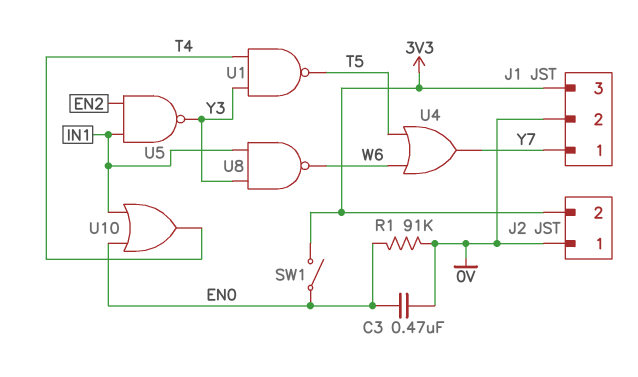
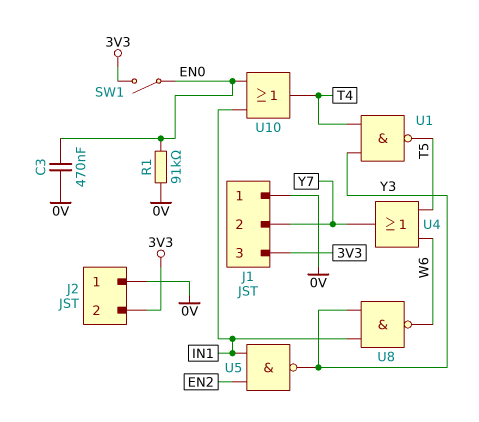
J1 pin 1: Y7 -> 0V
J1 pin 2: 0V -> Y7

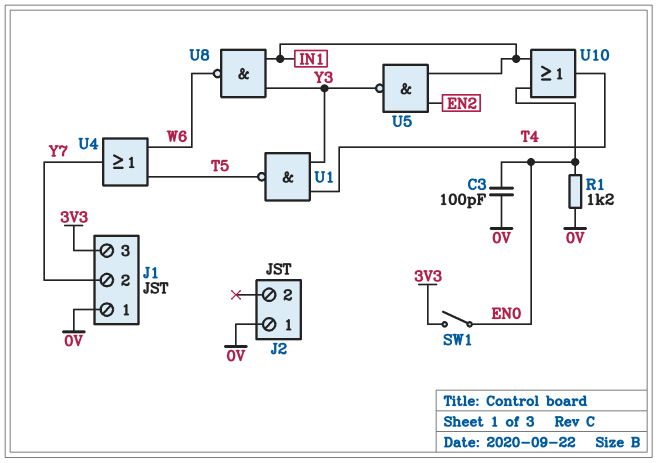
C3: 470nF (0V, EN0) -> 100pF (0V, EN0)
J2 pin 2: 3V3 -> none
R1: 91k (0V, EN0) -> 1.2k (0V, EN0)

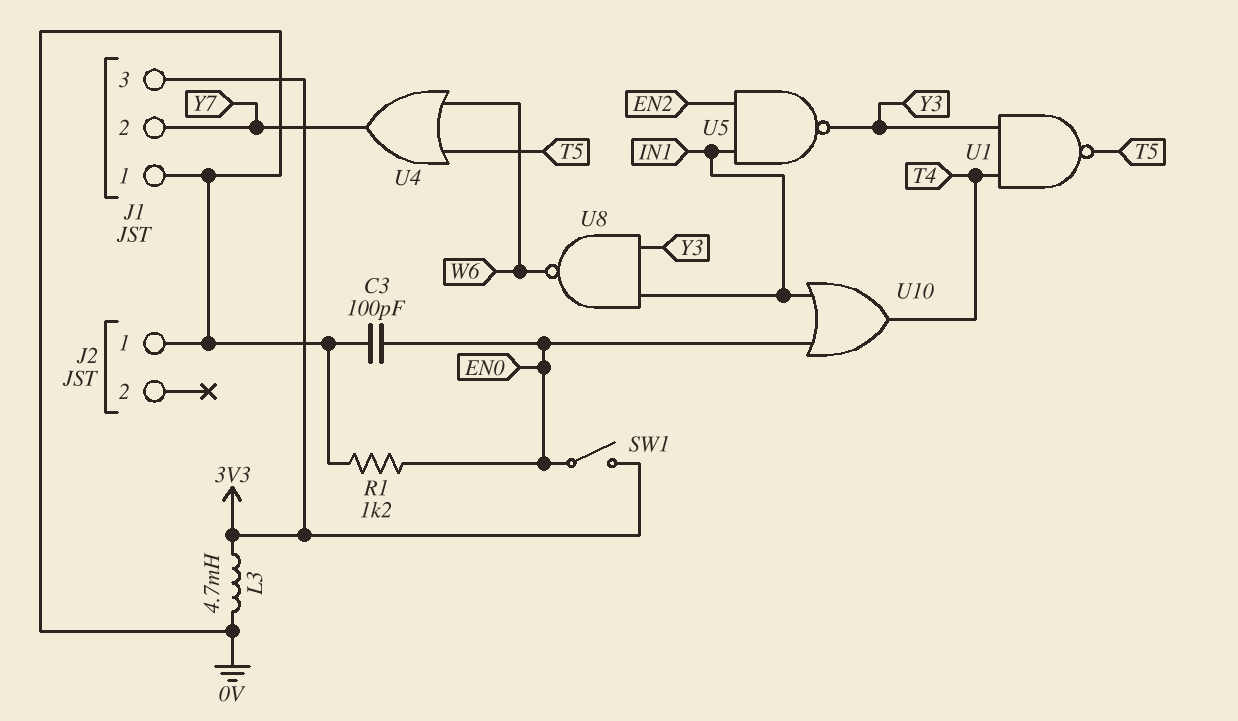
L3: none -> 4.7mH (0V, 3V3)

